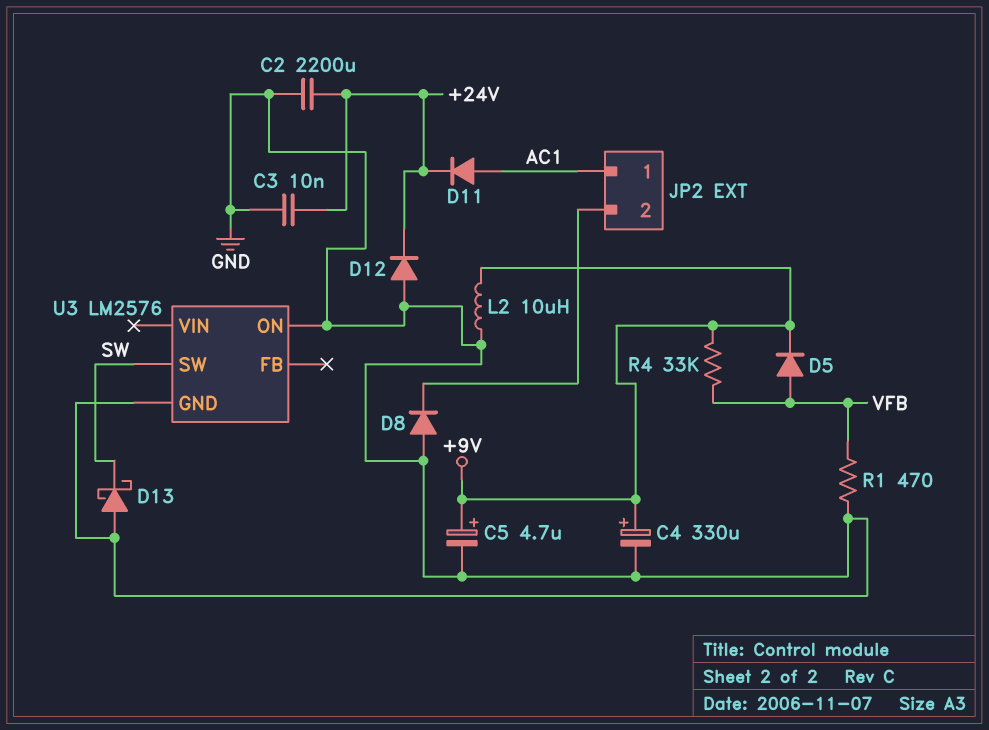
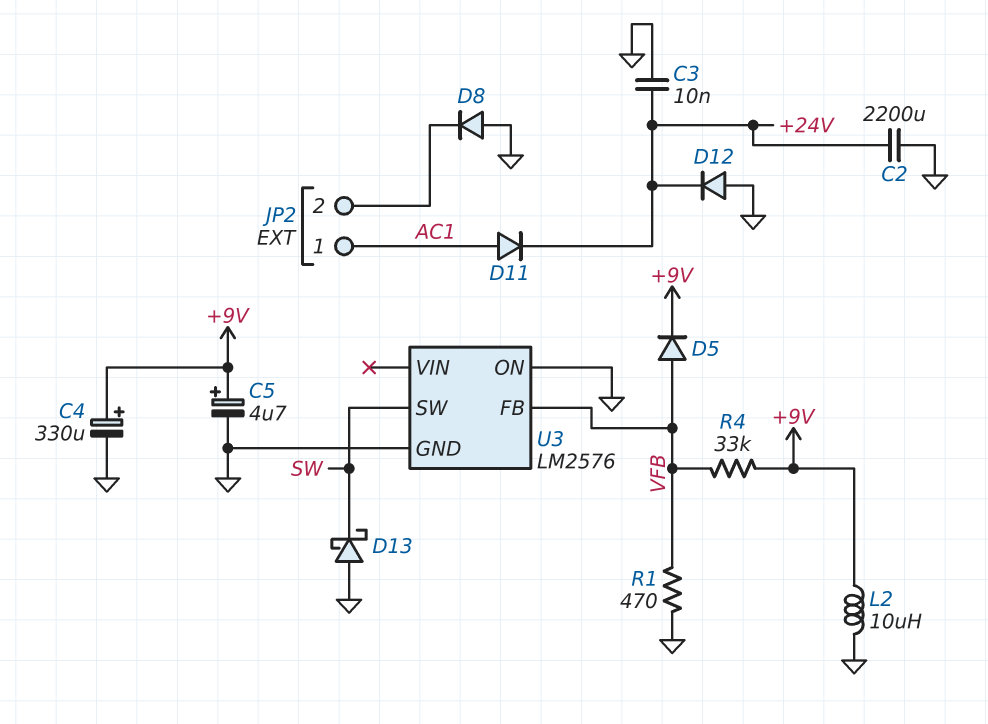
U3 pin FB: none -> VFB

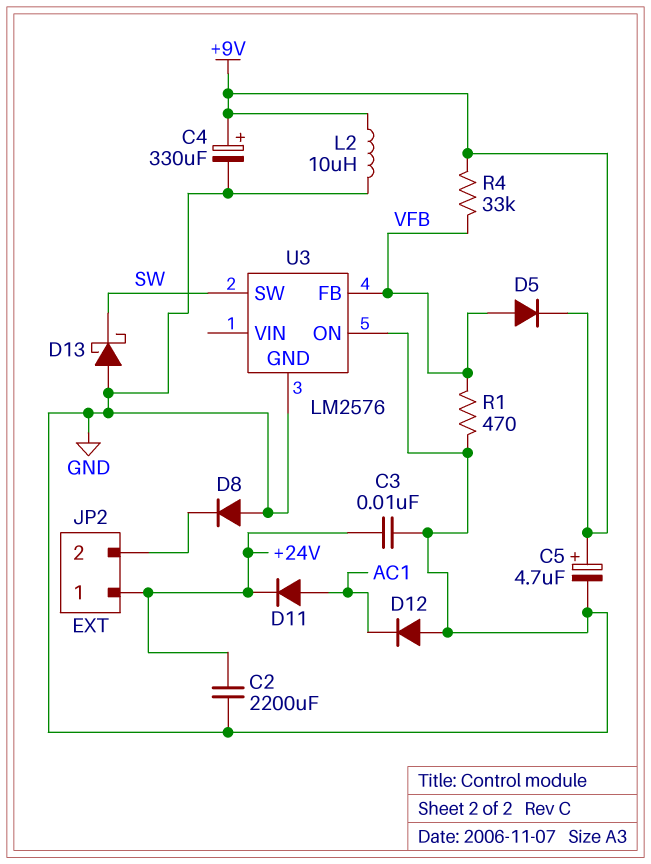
D12: diode (A GND, K +24V) -> diode (A GND, K AC1)
JP2 pin 1: AC1 -> +24V

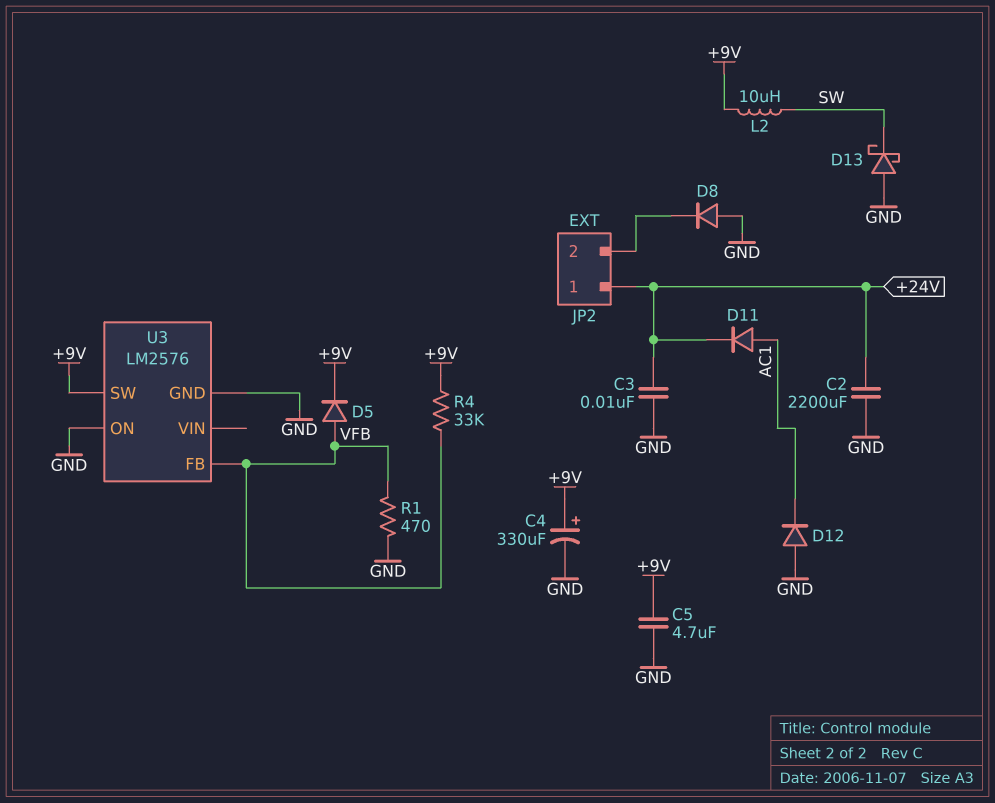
C5: 4.7uF (plus +9V, minus GND) -> 4.7uF (+9V, GND)
L2: 10uH (+9V, GND) -> 10uH (+9V, SW)
U3 pin SW: SW -> +9V

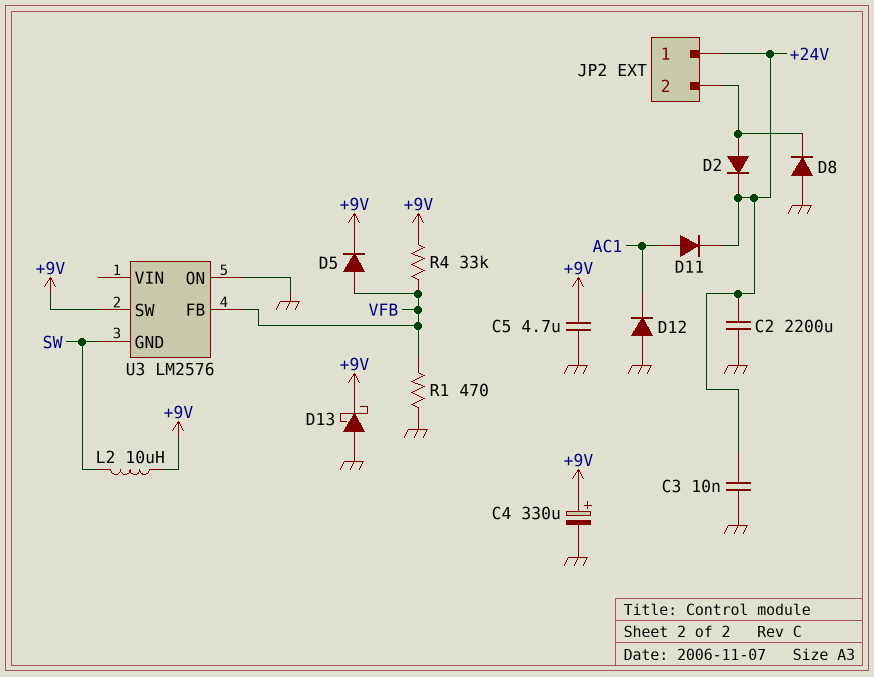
D2: none -> diode (A JP2/2, K +24V)
D13: schottky (A GND, K SW) -> schottky (A GND, K +9V)
U3 pin GND: GND -> SW

